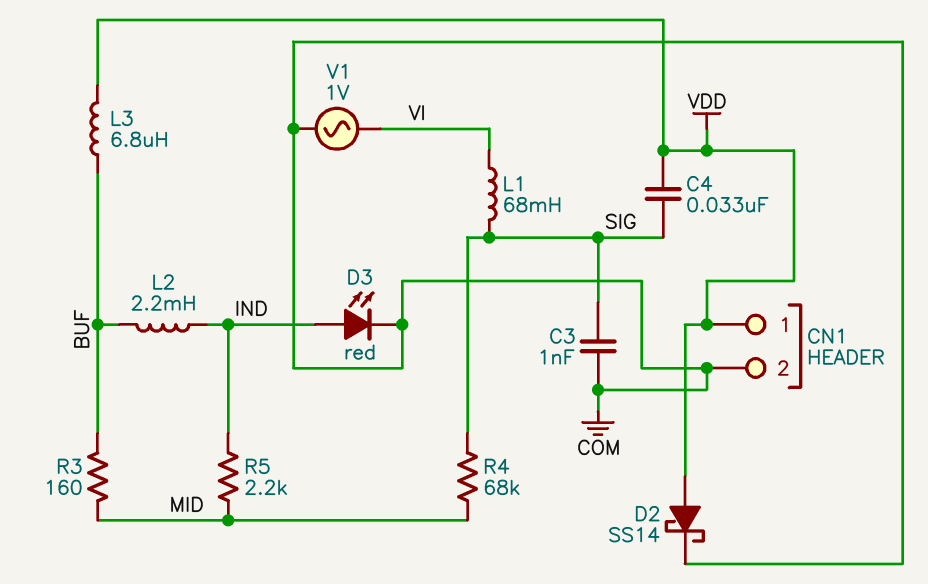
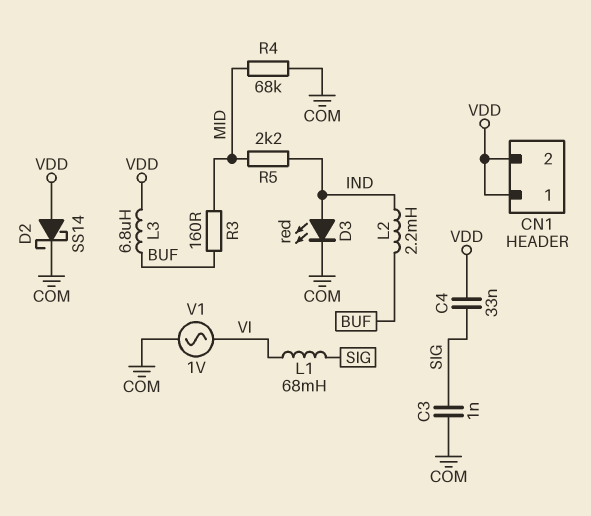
CN1 pin 2: COM -> VDD
R4: 68k (MID, SIG) -> 68k (COM, MID)

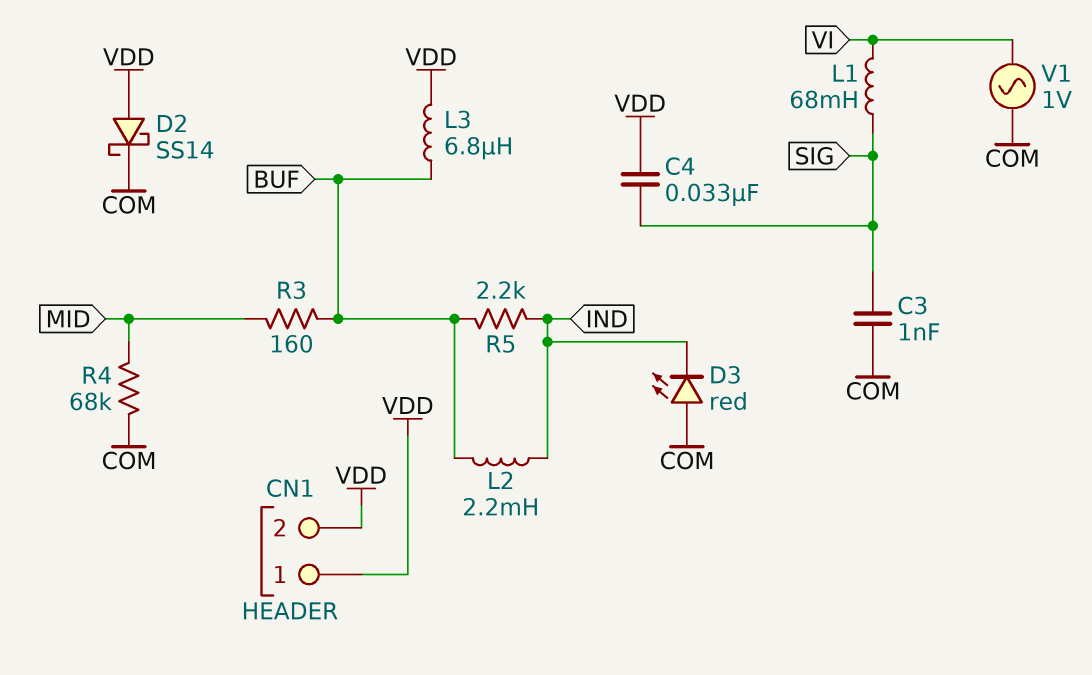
D3: LED red (A IND, K COM) -> LED red (A COM, K IND)
R5: 2.2k (IND, MID) -> 2.2k (BUF, IND)

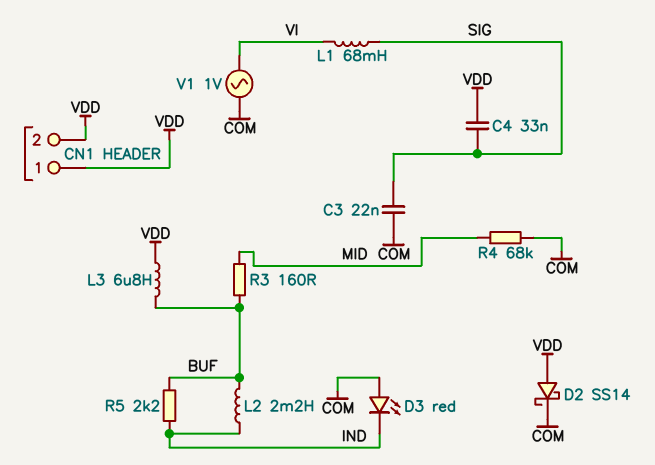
C3: 1nF (COM, SIG) -> 22nF (COM, SIG)

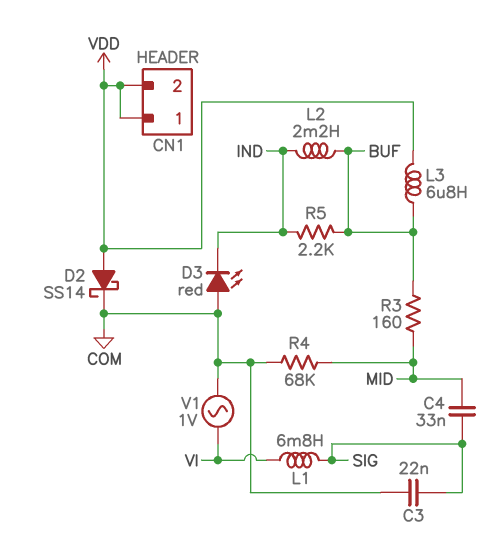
C4: 33nF (SIG, VDD) -> 33nF (MID, SIG)
L1: 68mH (SIG, VI) -> 6.8mH (SIG, VI)

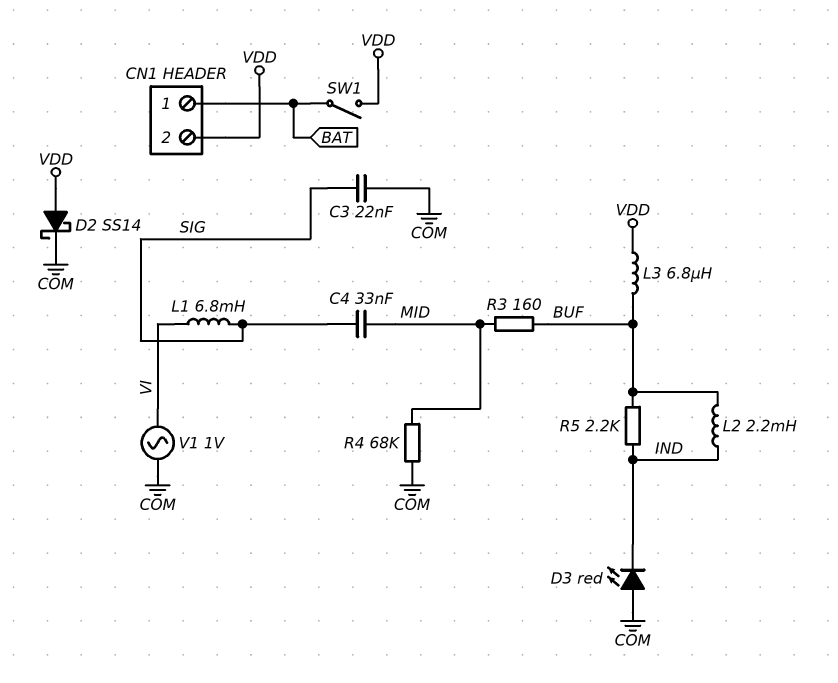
CN1 pin 1: VDD -> BAT
SW1: none -> switch (BAT, VDD)

